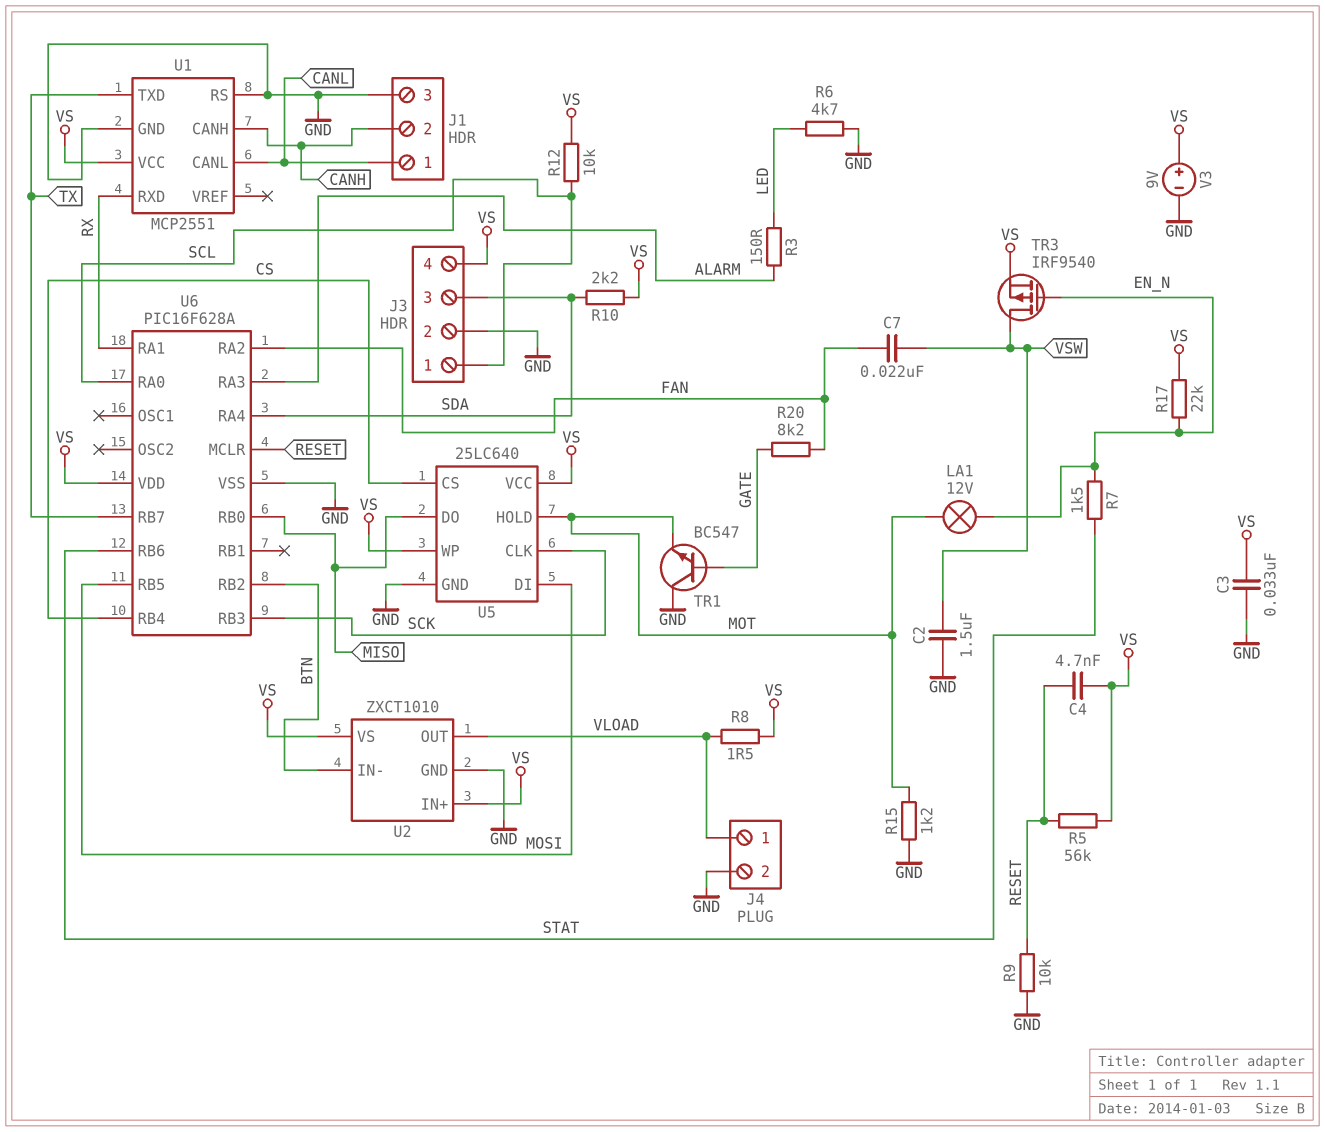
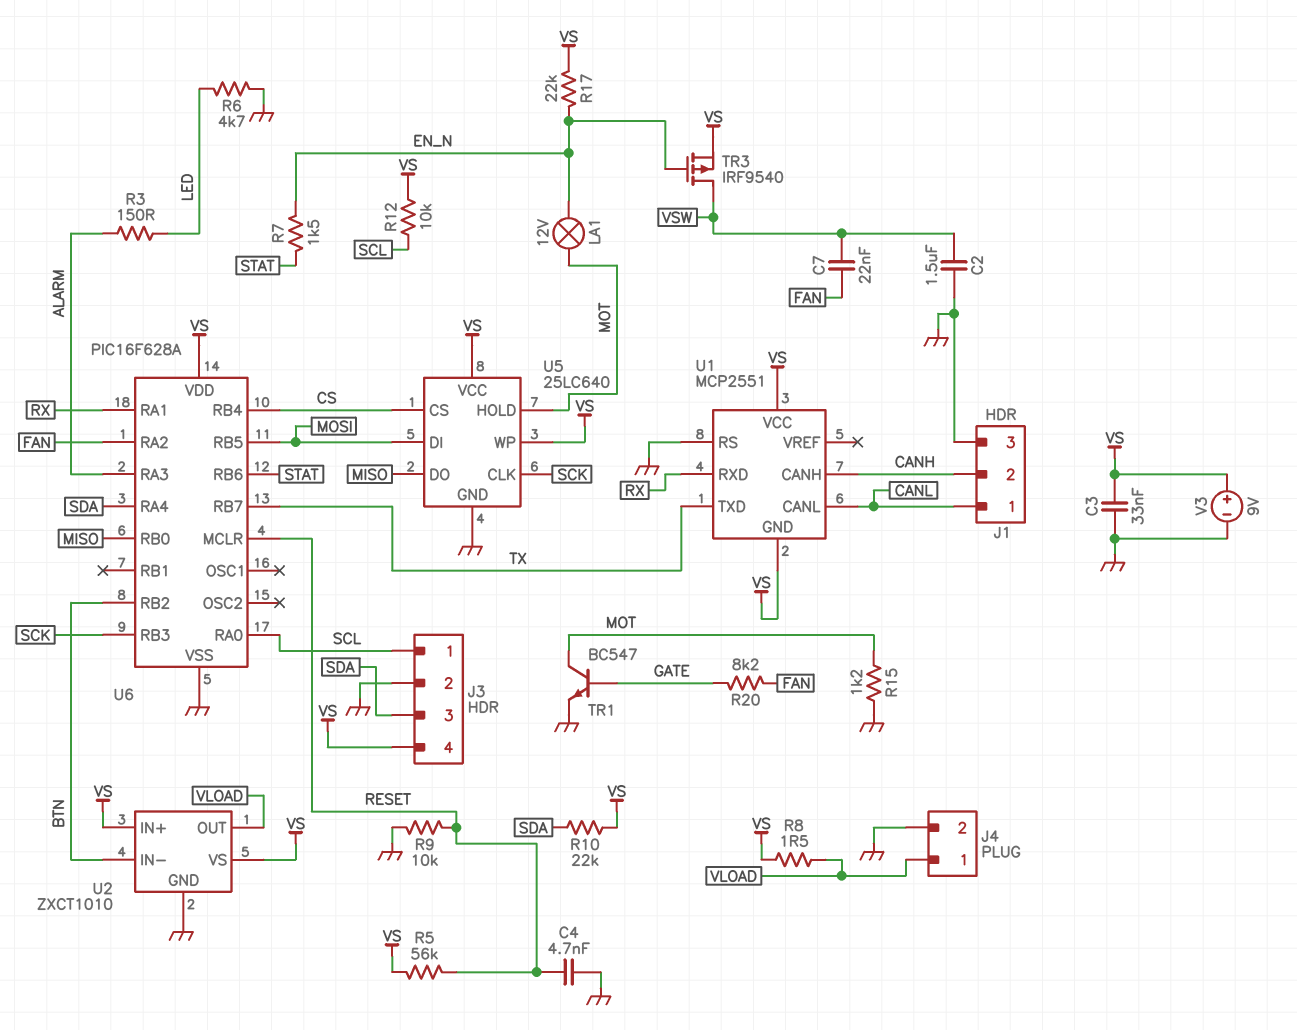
C4: 4.7nF (RESET, VS) -> 4.7nF (GND, RESET)
R10: 2.2k (SDA, VS) -> 22k (SDA, VS)
TR1: NPN BC547 (B GATE, C GND, E MOT) -> NPN BC547 (B GATE, C MOT, E GND)
U1 pin GND: GND -> VS

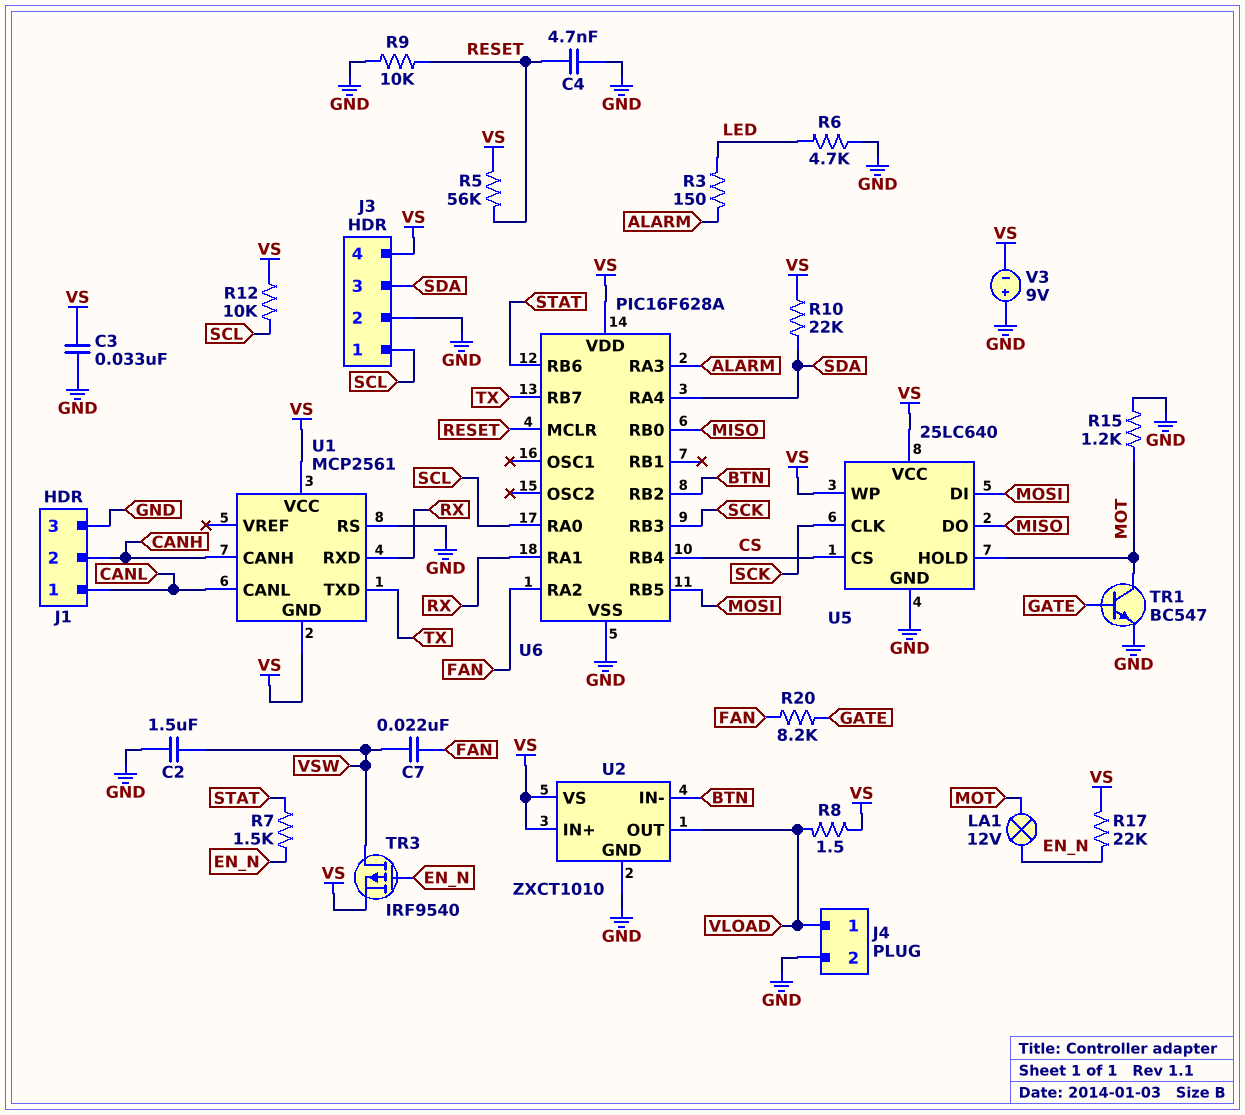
U1: MCP2551 -> MCP2561
V3: 9V (plus VS, minus GND) -> 9V (plus GND, minus VS)

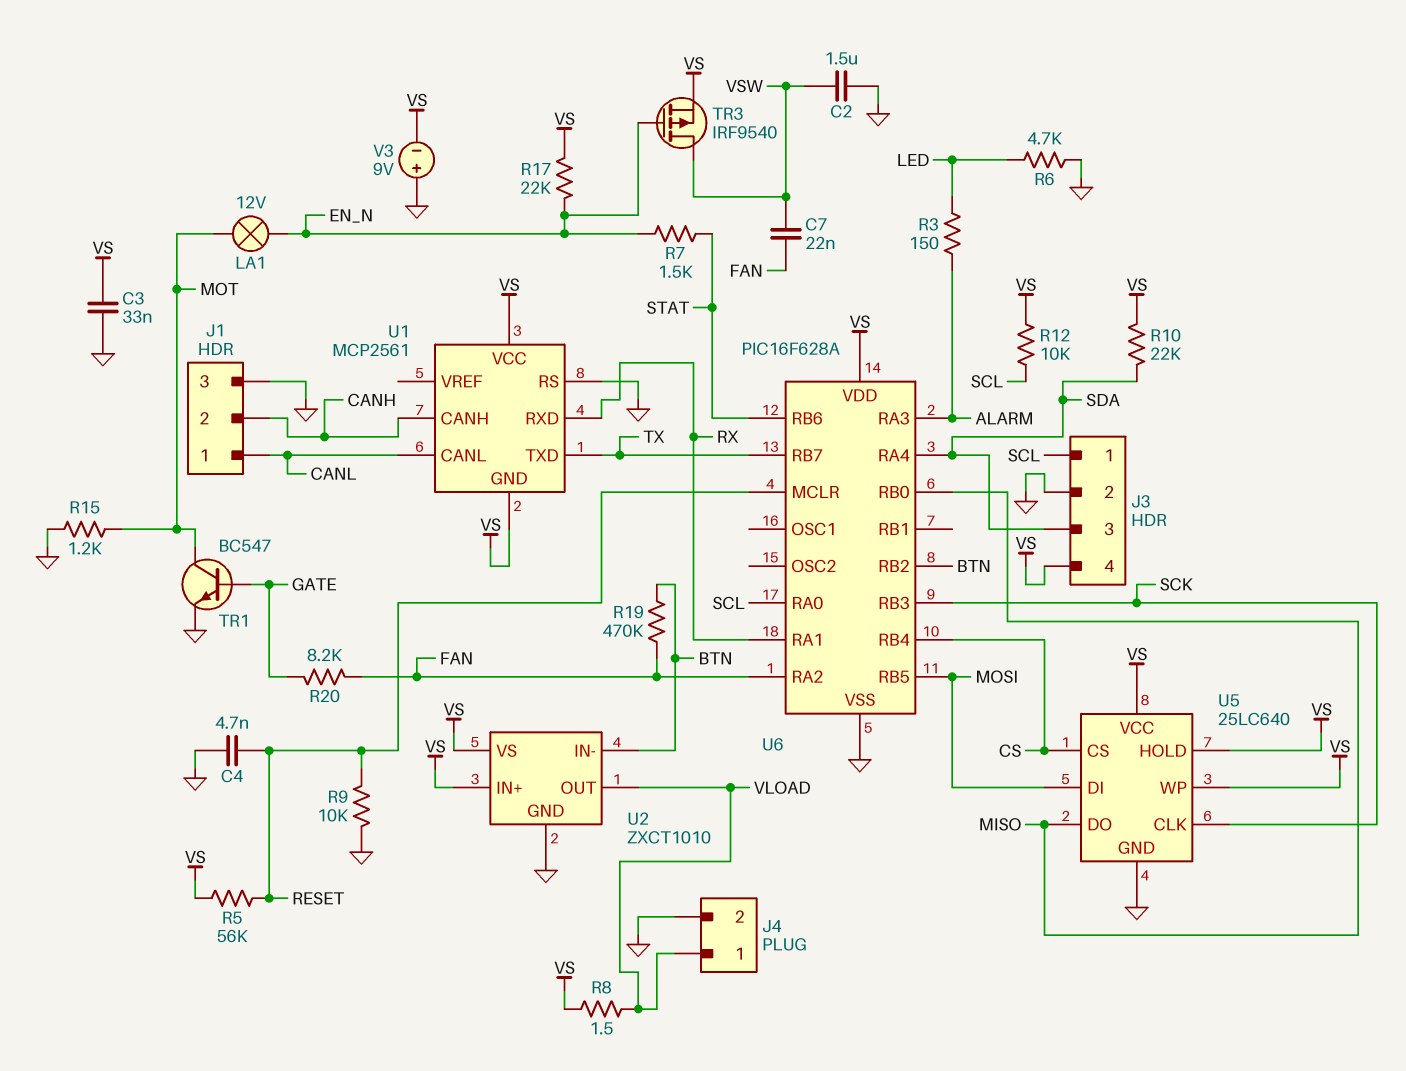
R19: none -> 470k (BTN, FAN)
U5 pin HOLD: MOT -> VS

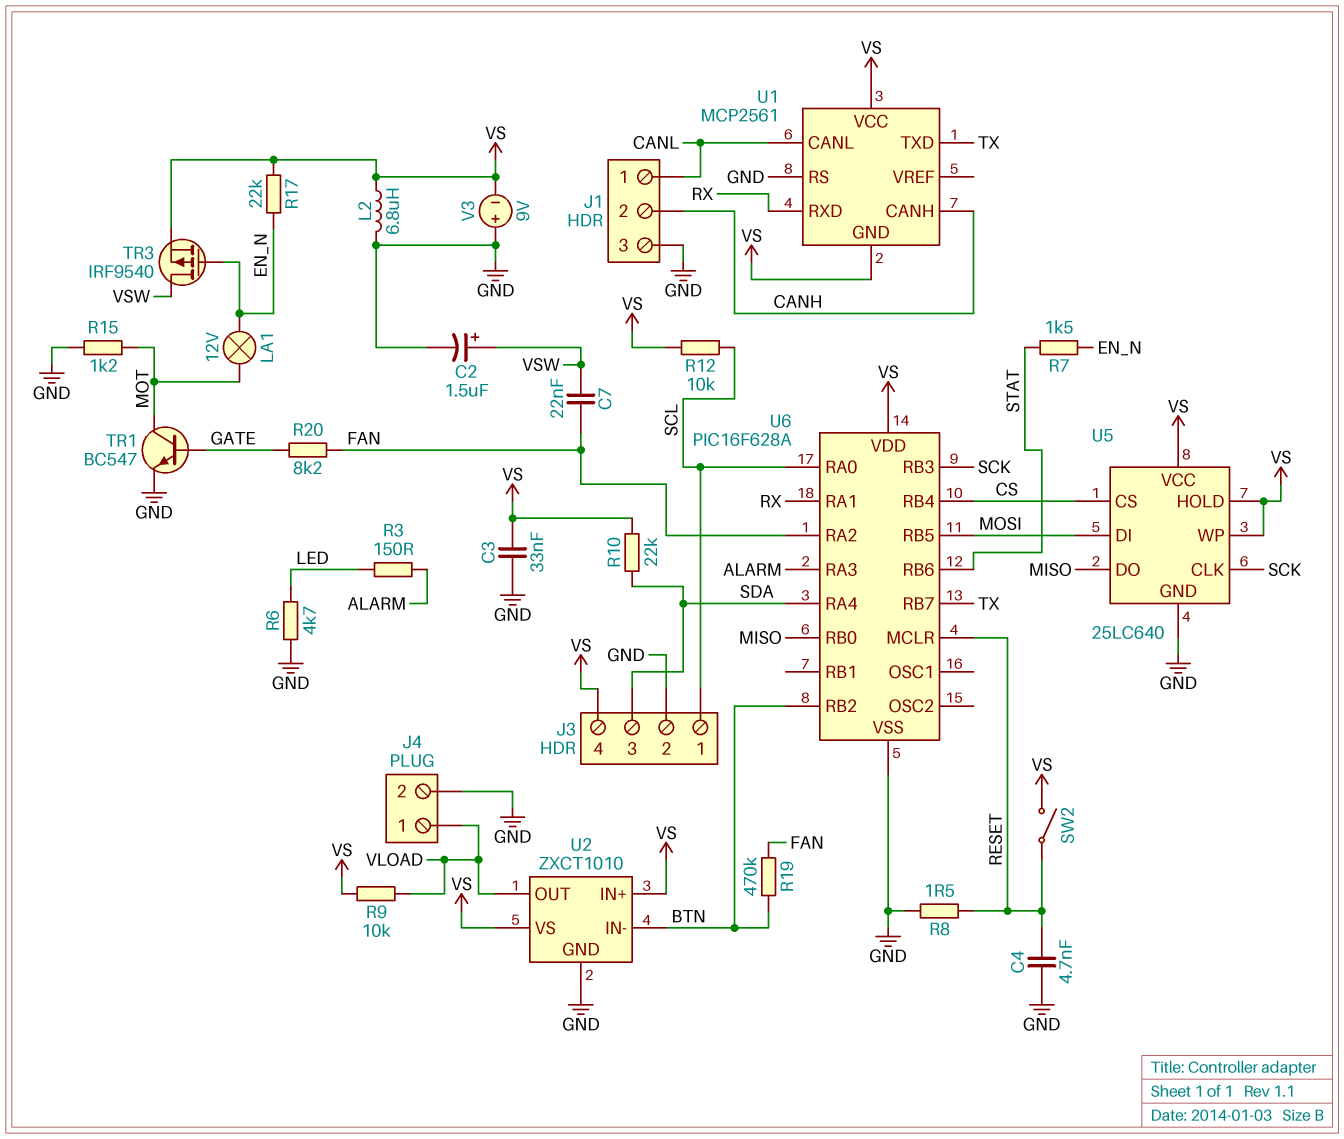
C2: 1.5uF (GND, VSW) -> 1.5uF (plus VSW, minus GND)
L2: none -> 6.8uH (GND, VS)
R5: 56k (RESET, VS) -> none
R8: 1.5 (VLOAD, VS) -> 1.5 (GND, RESET)
R9: 10k (GND, RESET) -> 10k (VLOAD, VS)
SW2: none -> switch (RESET, VS)

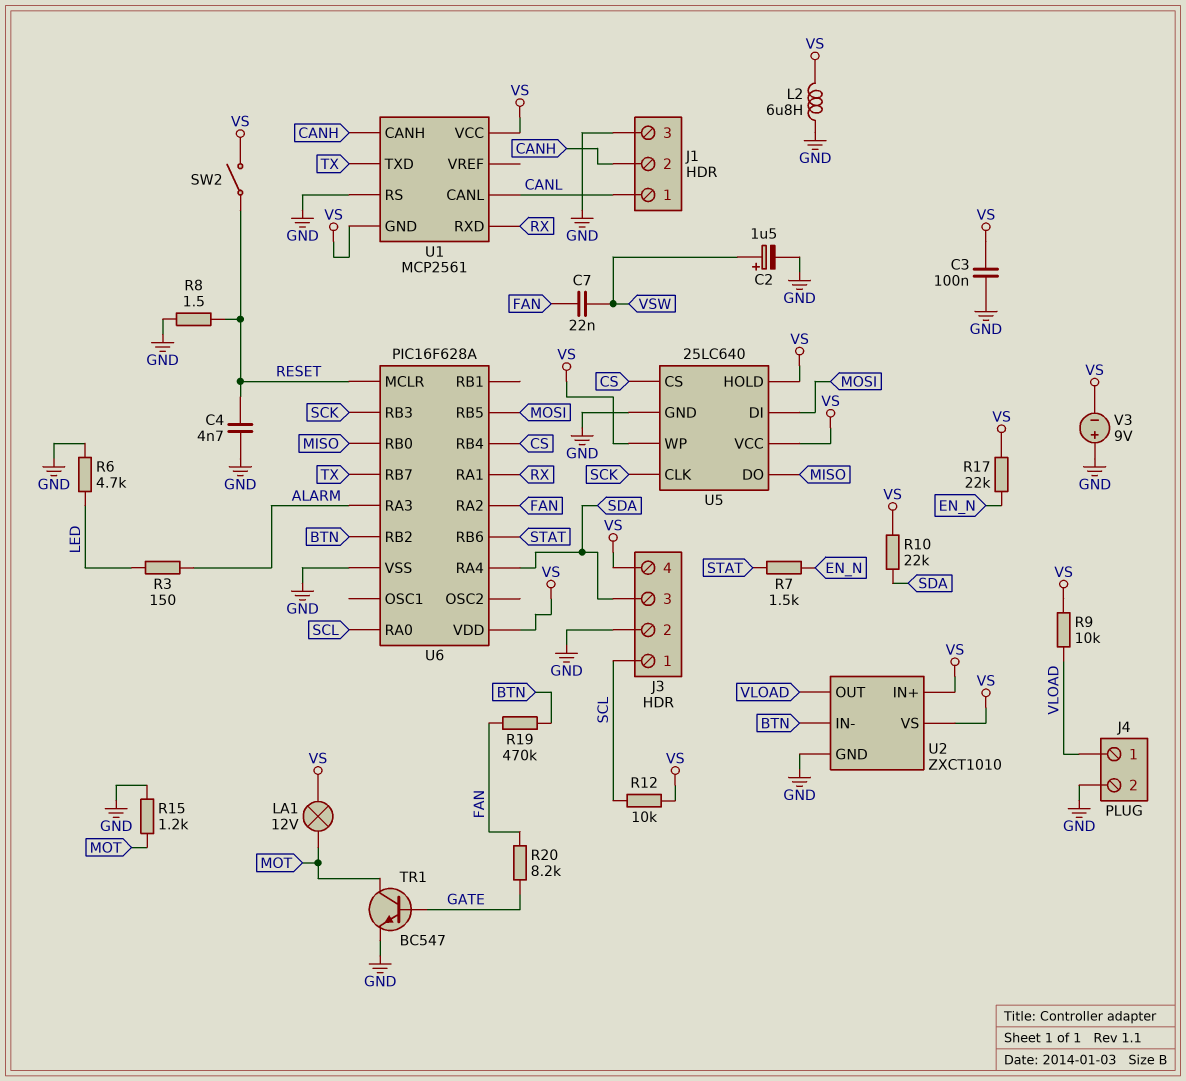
C3: 33nF (GND, VS) -> 100nF (GND, VS)
LA1: lamp 12V (EN_N, MOT) -> lamp 12V (MOT, VS)
TR3: PMOS IRF9540 (G EN_N, D VSW, S VS) -> none

